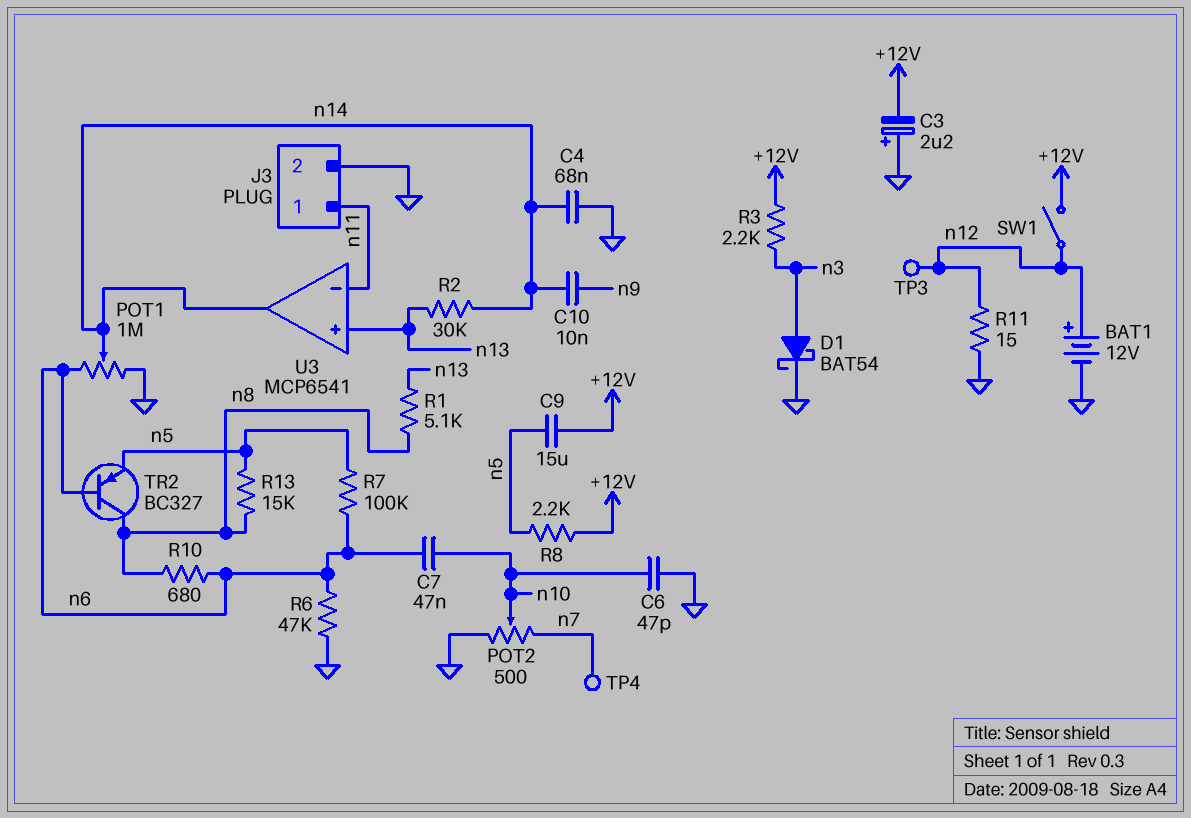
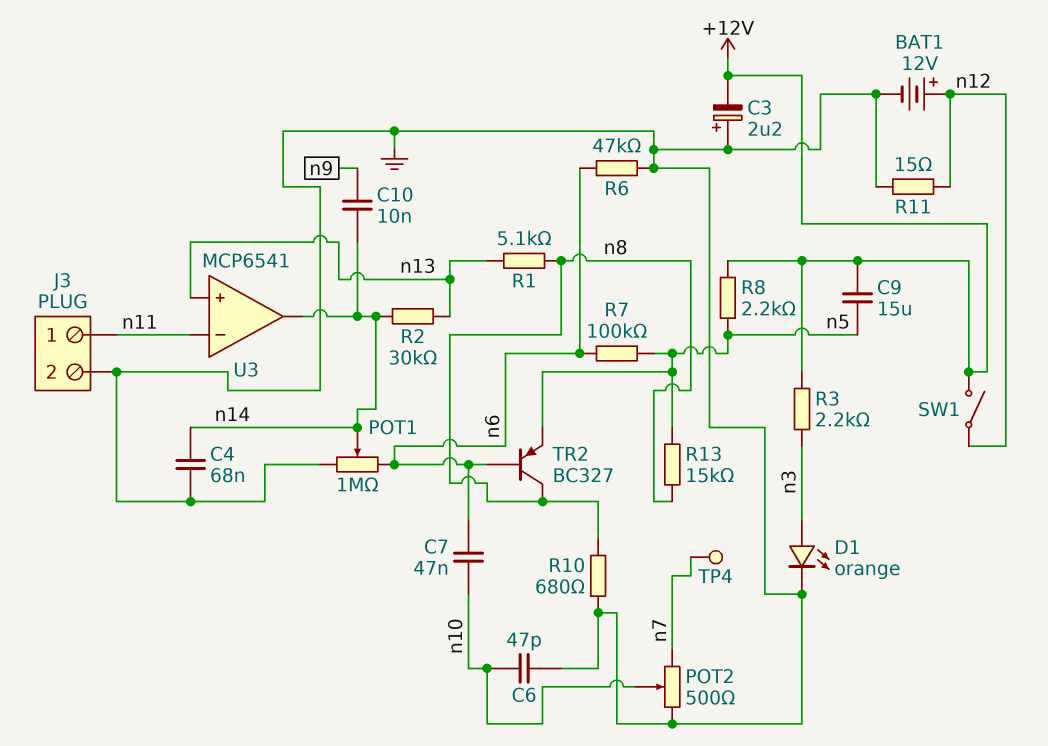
D1: schottky BAT54 (A n3, K GND) -> LED orange (A n3, K GND)
R10: 680 (n6, n8) -> 680 (GND, n8)
TP3: test point (n12) -> none

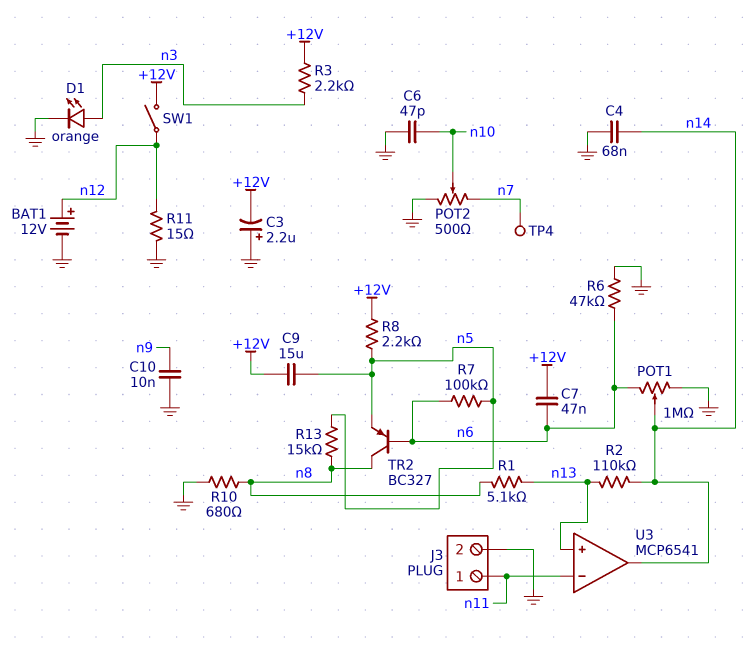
C7: 47nF (n6, n10) -> 47nF (+12V, n6)
C10: 10nF (n9, n14) -> 10nF (GND, n9)
R2: 30k (n13, n14) -> 110k (n13, n14)

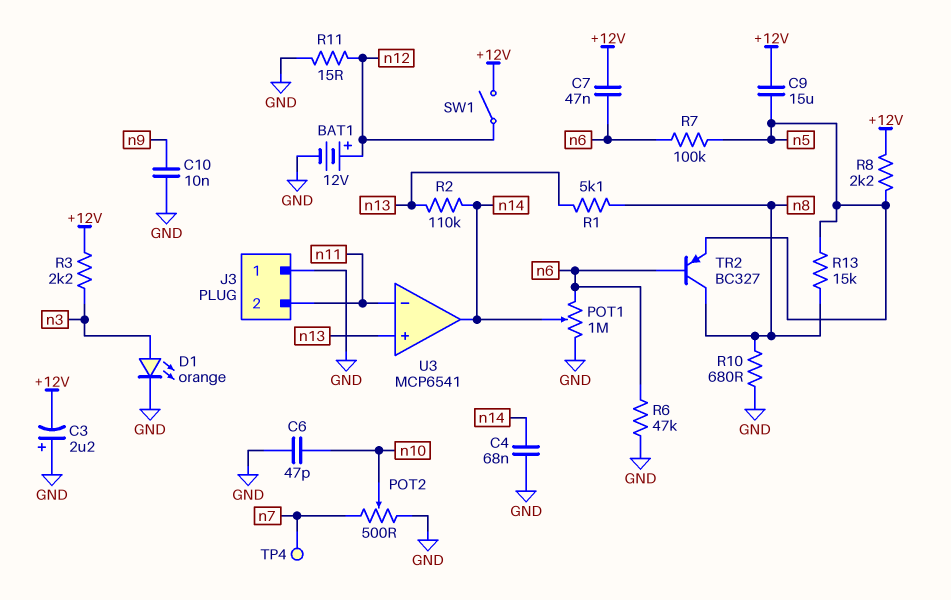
J3 pin 1: n11 -> GND
J3 pin 2: GND -> n11

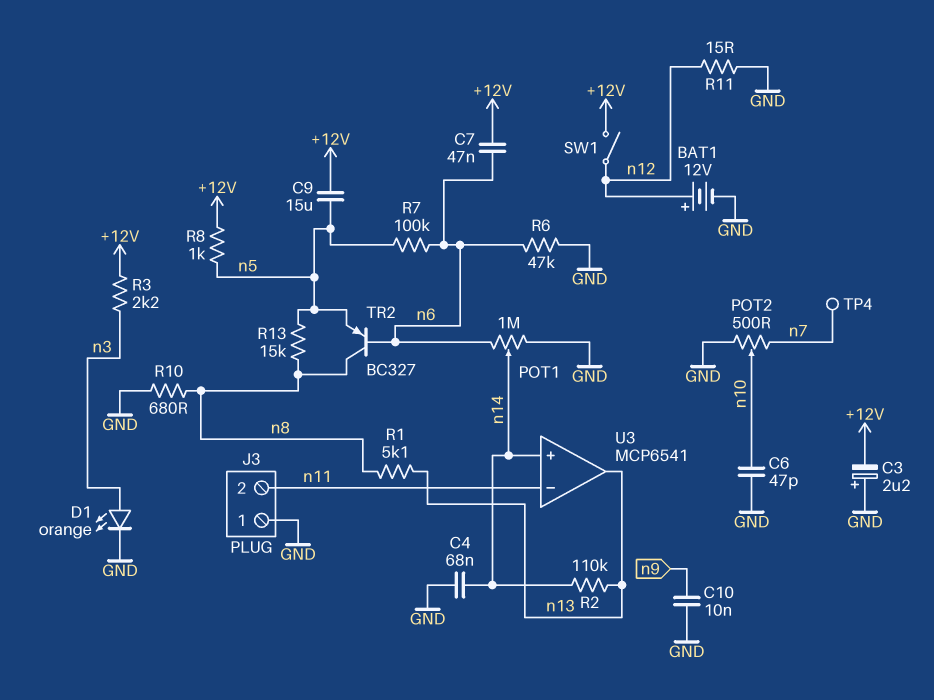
R8: 2.2k (+12V, n5) -> 1k (+12V, n5)
U3 pin in+: n13 -> n14
U3 pin out: n14 -> n13

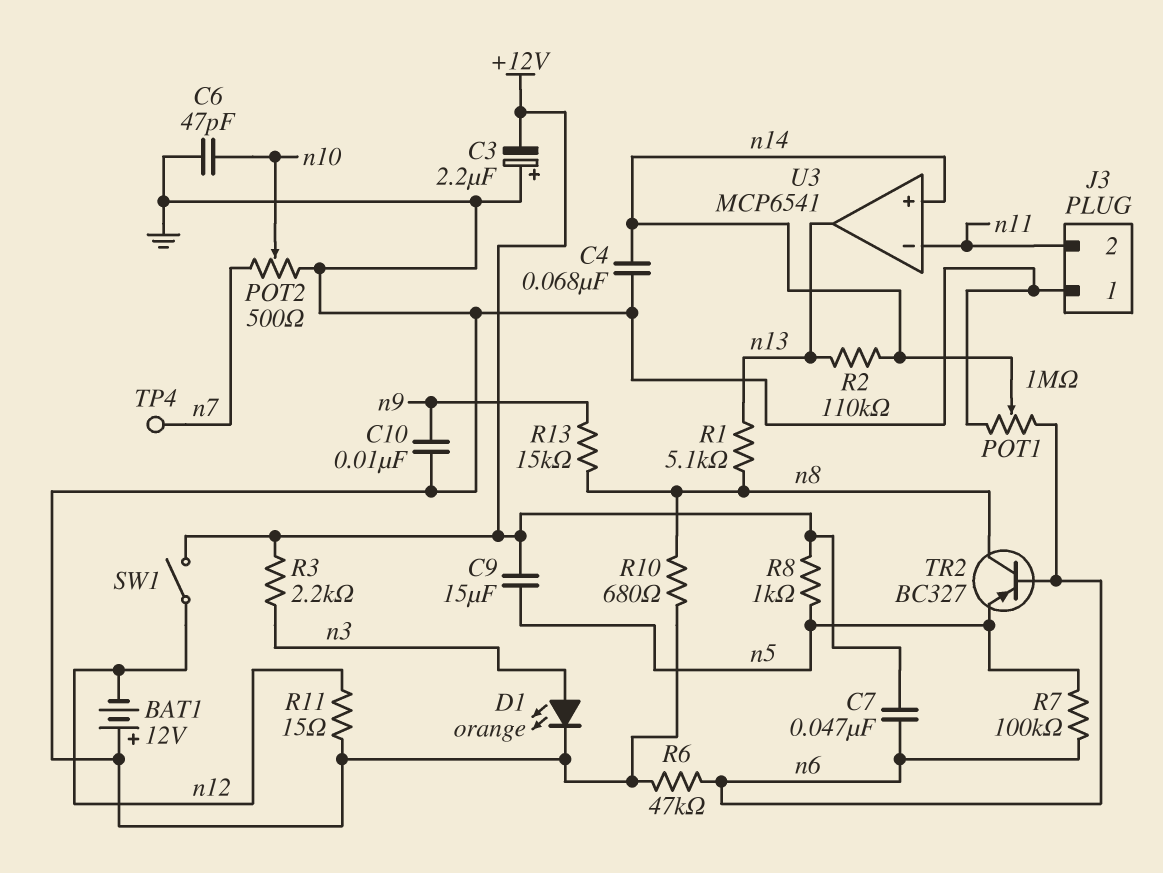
BAT1: 12V (plus n12, minus GND) -> 12V (plus GND, minus n12)
R13: 15k (n5, n8) -> 15k (n8, n9)

